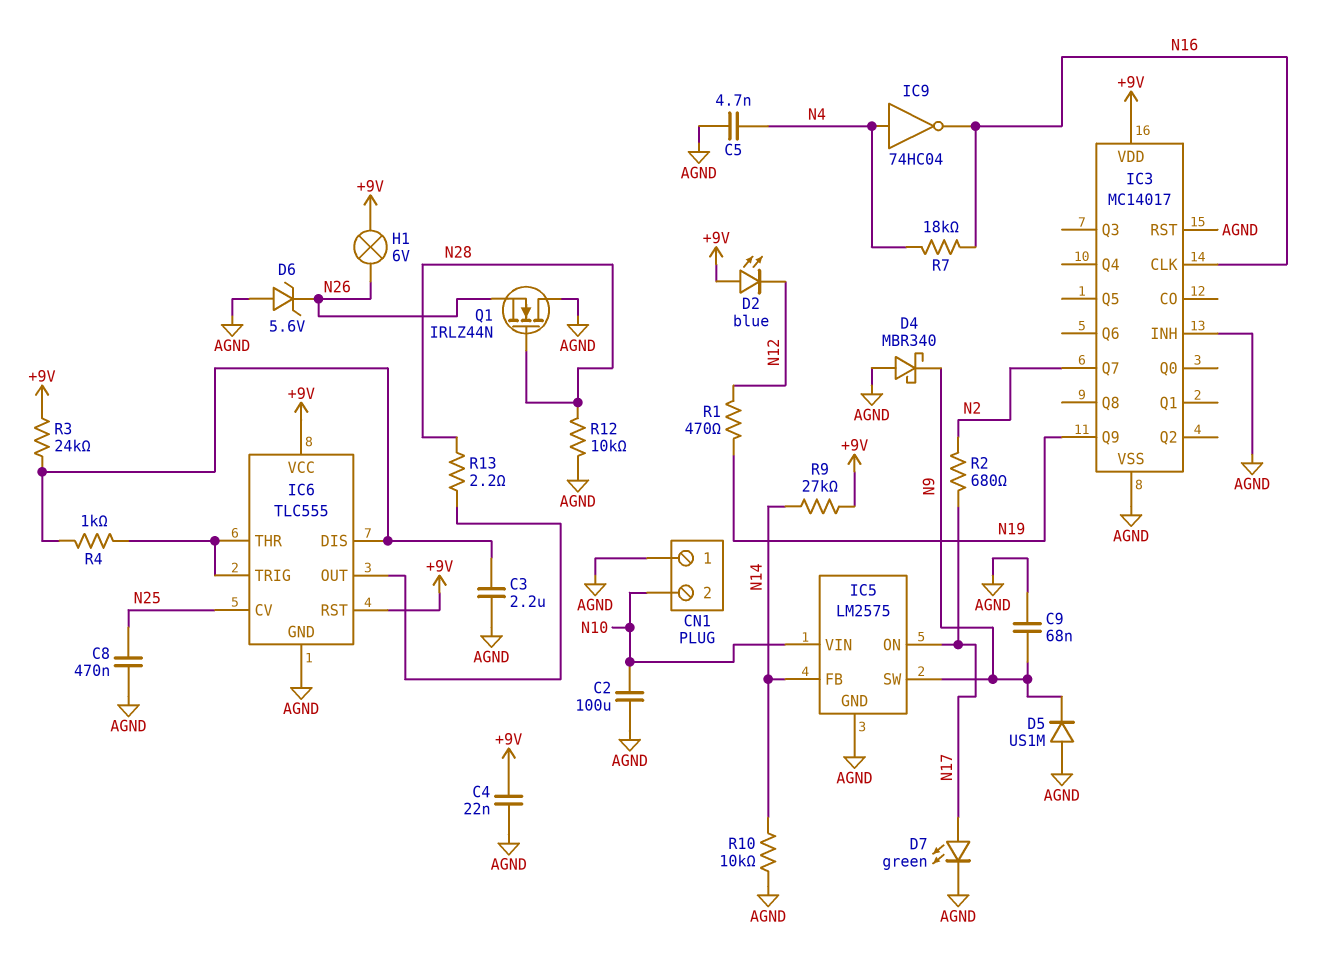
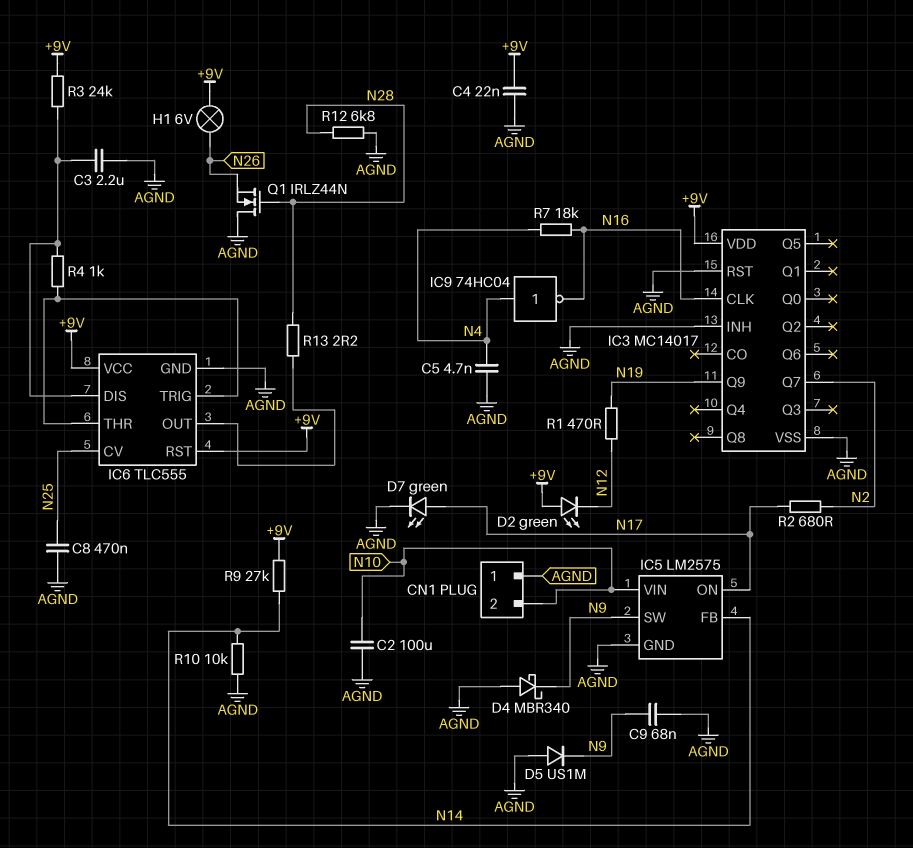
D2: LED blue (A +9V, K N12) -> LED green (A +9V, K N12)
D6: zener 5.6V (A AGND, K N26) -> none
R12: 10k (AGND, N28) -> 6.8k (AGND, N28)

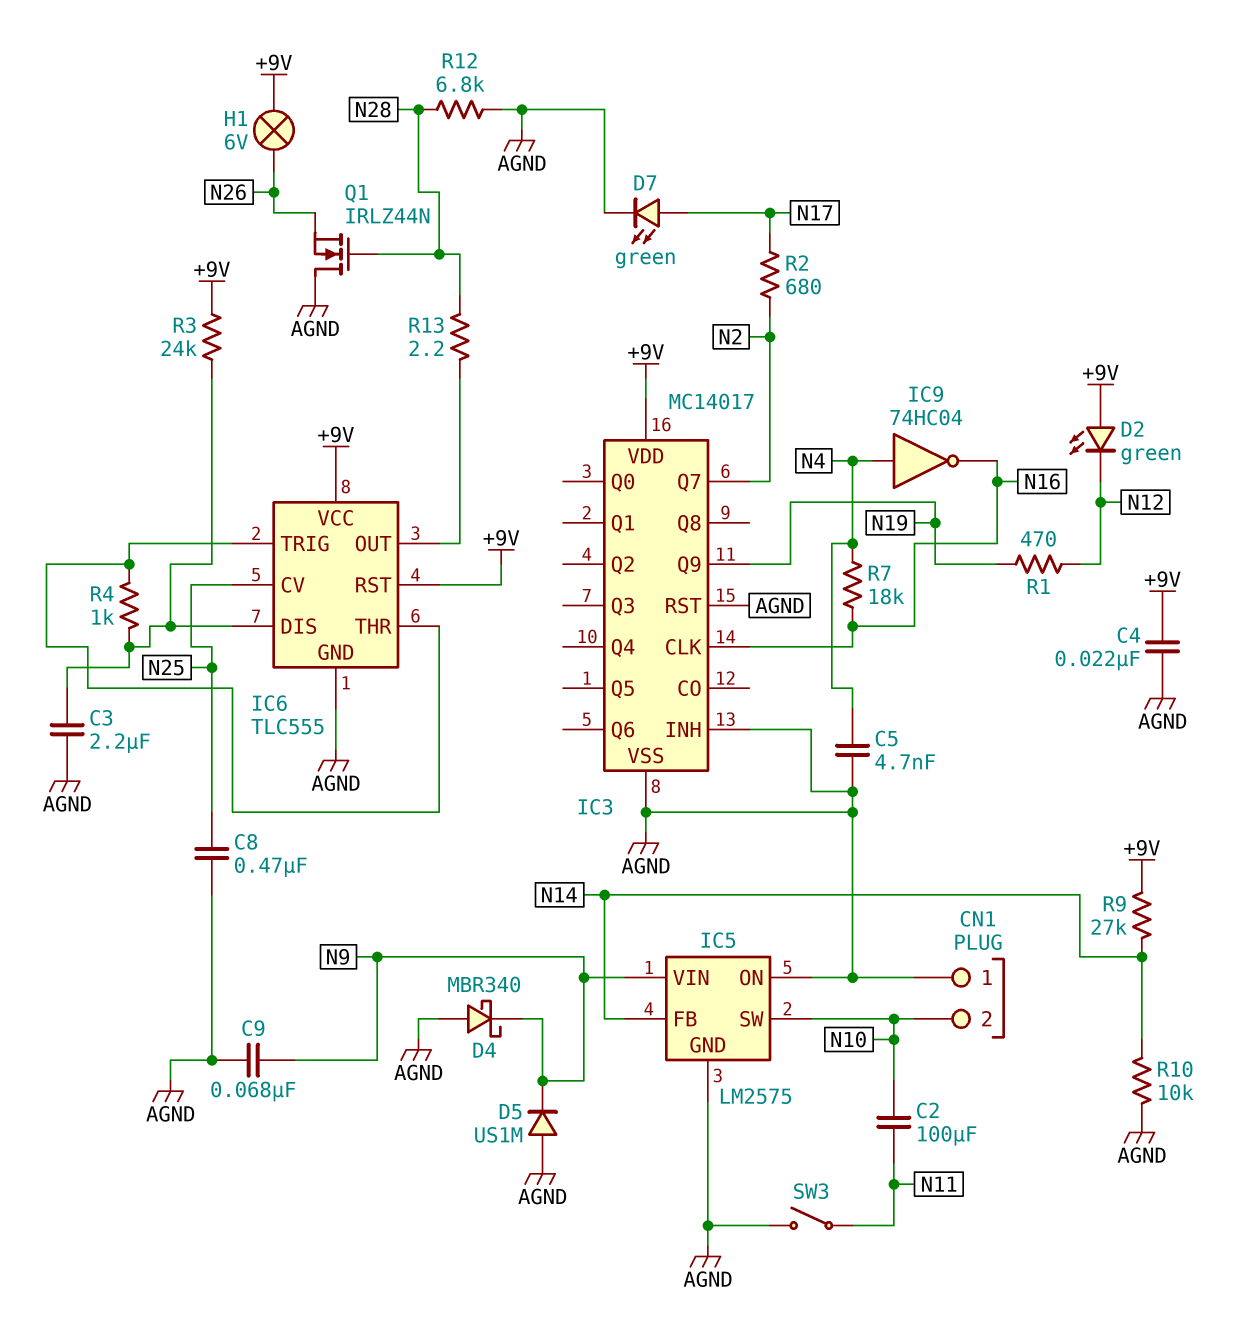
C2: 100uF (AGND, N10) -> 100uF (N10, N11)
IC5 pin ON: N17 -> AGND
IC5 pin SW: N9 -> N10
IC5 pin VIN: N10 -> N9
SW3: none -> switch (AGND, N11)

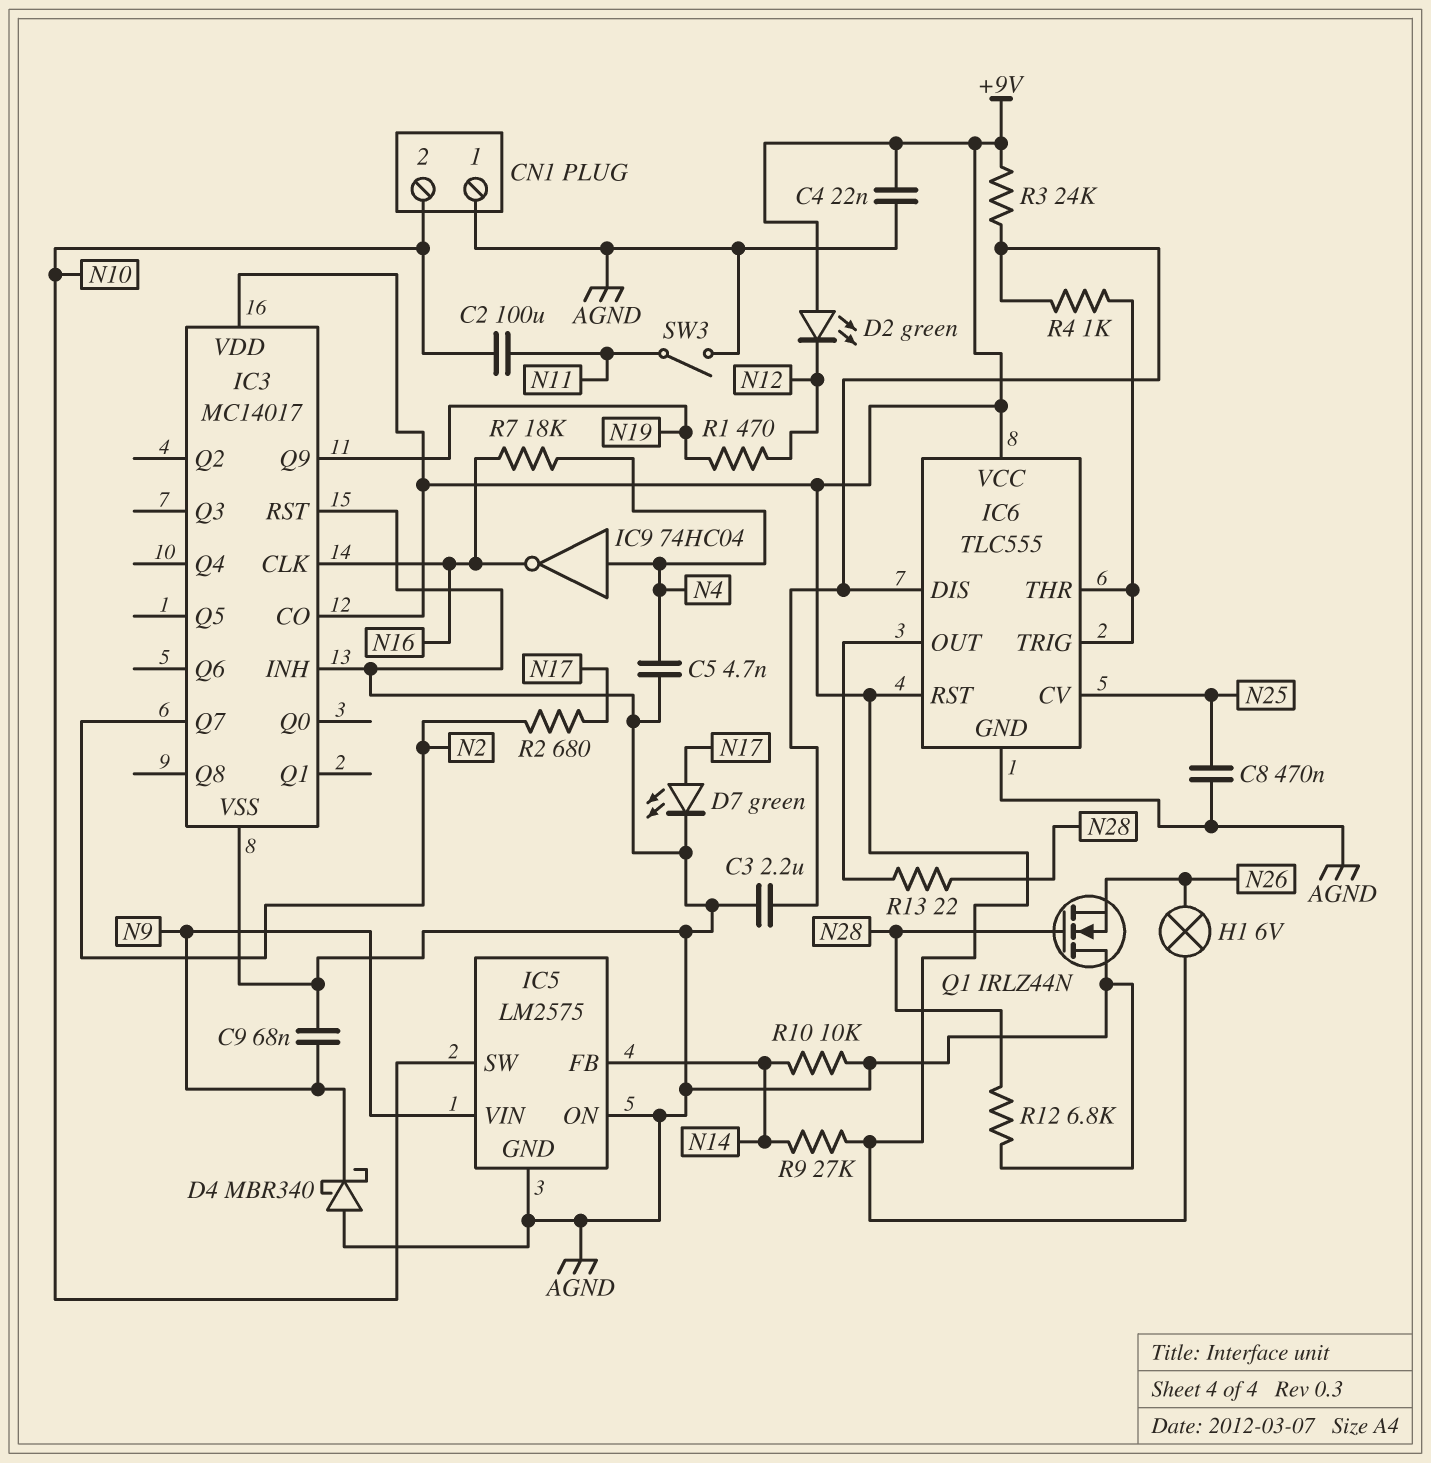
D5: diode US1M (A AGND, K N9) -> none
IC3 pin CO: none -> +9V
R13: 2.2 (IC6/OUT, N28) -> 22 (IC6/OUT, N28)

